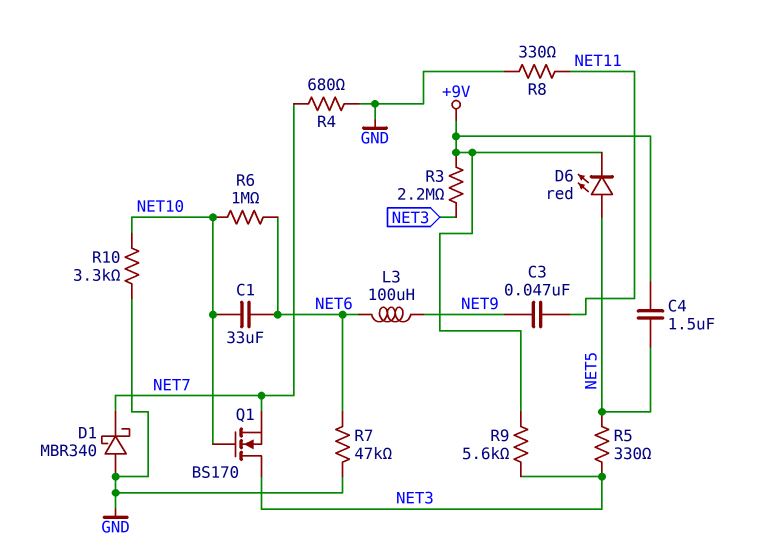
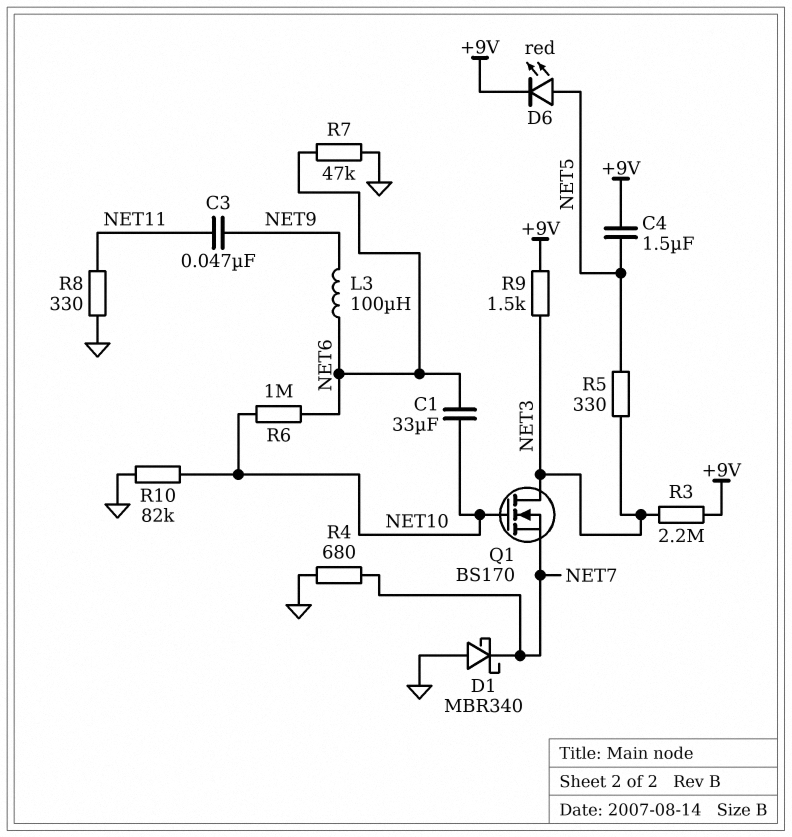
R9: 5.6k (+9V, NET3) -> 1.5k (+9V, NET3)
R10: 3.3k (GND, NET10) -> 82k (GND, NET10)

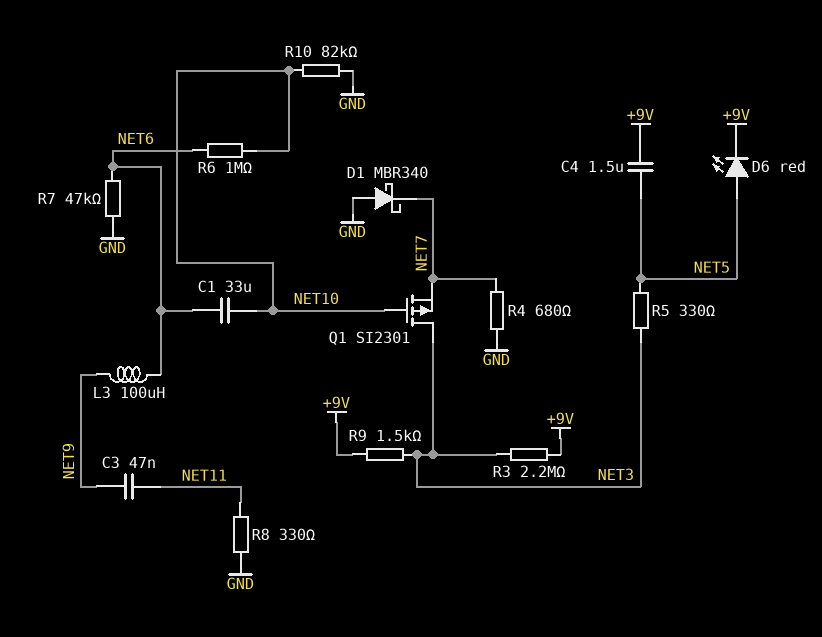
Q1: NMOS BS170 (G NET10, D NET3, S NET7) -> PMOS SI2301 (G NET10, D NET3, S NET7)

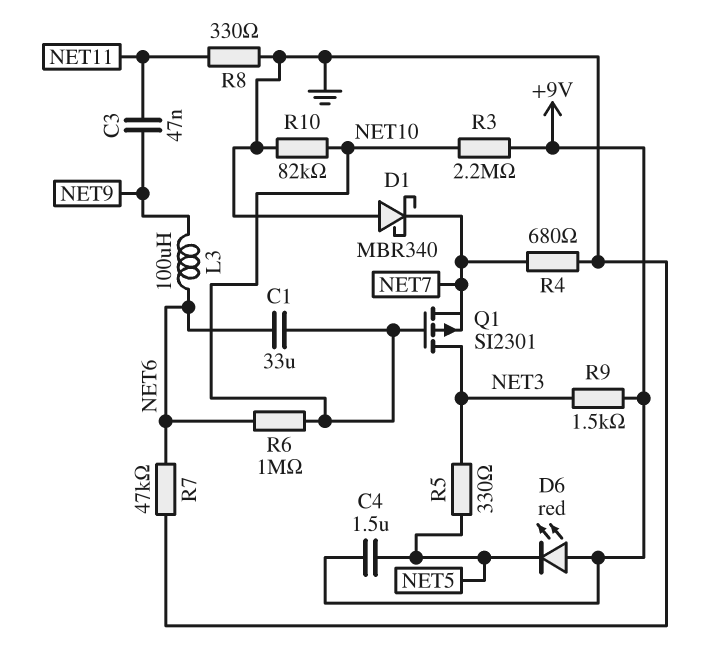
D6: LED red (A NET5, K +9V) -> LED red (A +9V, K NET5)
R3: 2.2M (+9V, NET3) -> 2.2M (+9V, NET10)

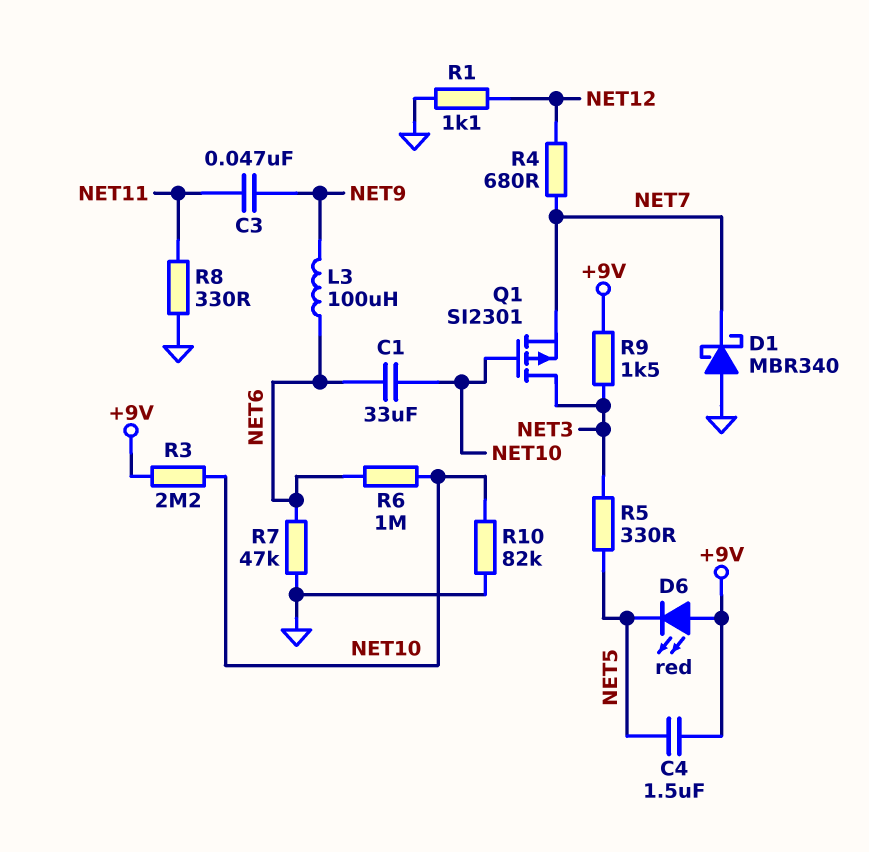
R1: none -> 1.1k (GND, NET12)
R4: 680 (GND, NET7) -> 680 (NET7, NET12)

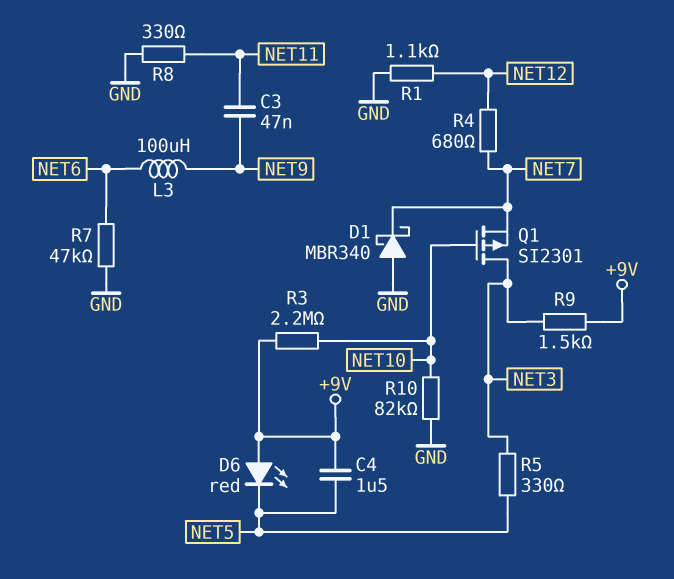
C1: 33uF (NET6, NET10) -> none
R6: 1M (NET6, NET10) -> none

